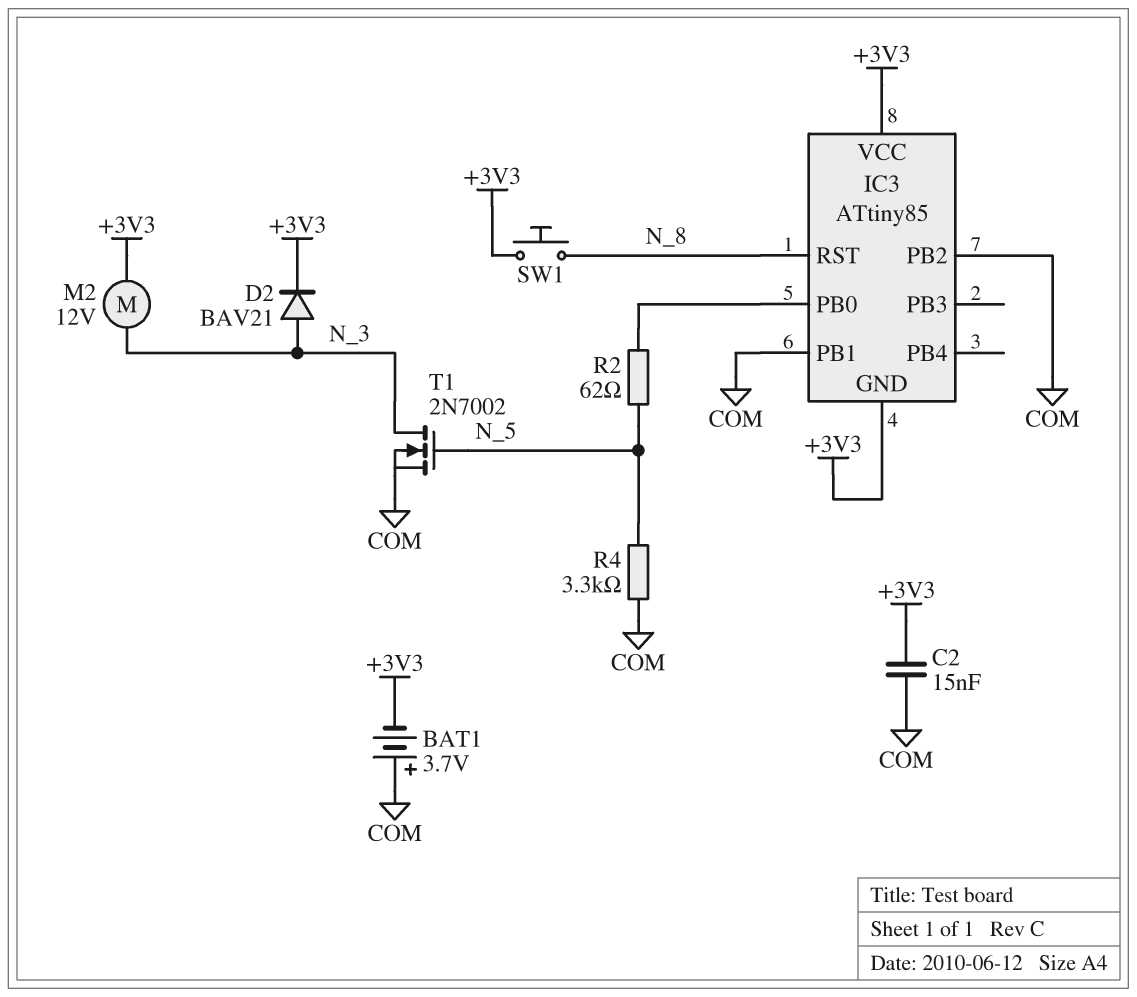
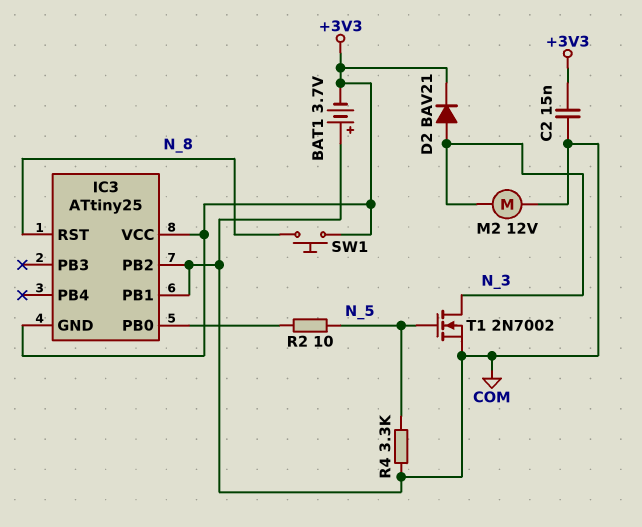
IC3: ATtiny85 -> ATtiny25
M2: motor 12V (+3V3, N_3) -> motor 12V (COM, N_3)
R2: 62 (IC3/PB0, N_5) -> 10 (IC3/PB0, N_5)

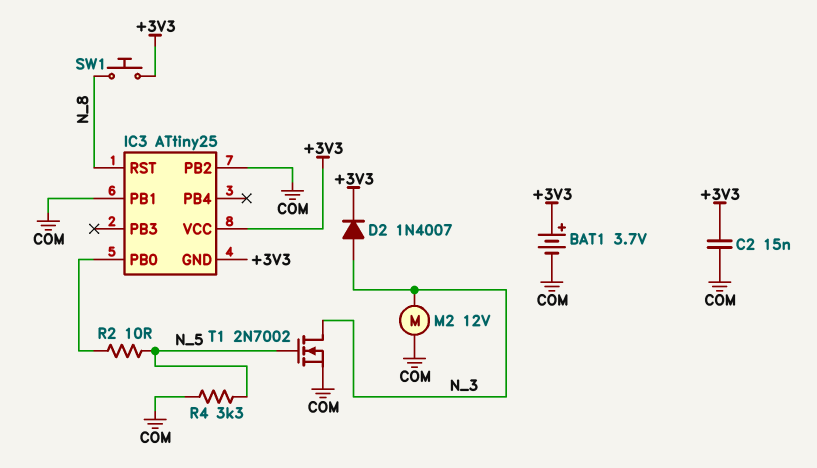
BAT1: 3.7V (plus COM, minus +3V3) -> 3.7V (plus +3V3, minus COM)
D2: diode BAV21 (A N_3, K +3V3) -> diode 1N4007 (A N_3, K +3V3)

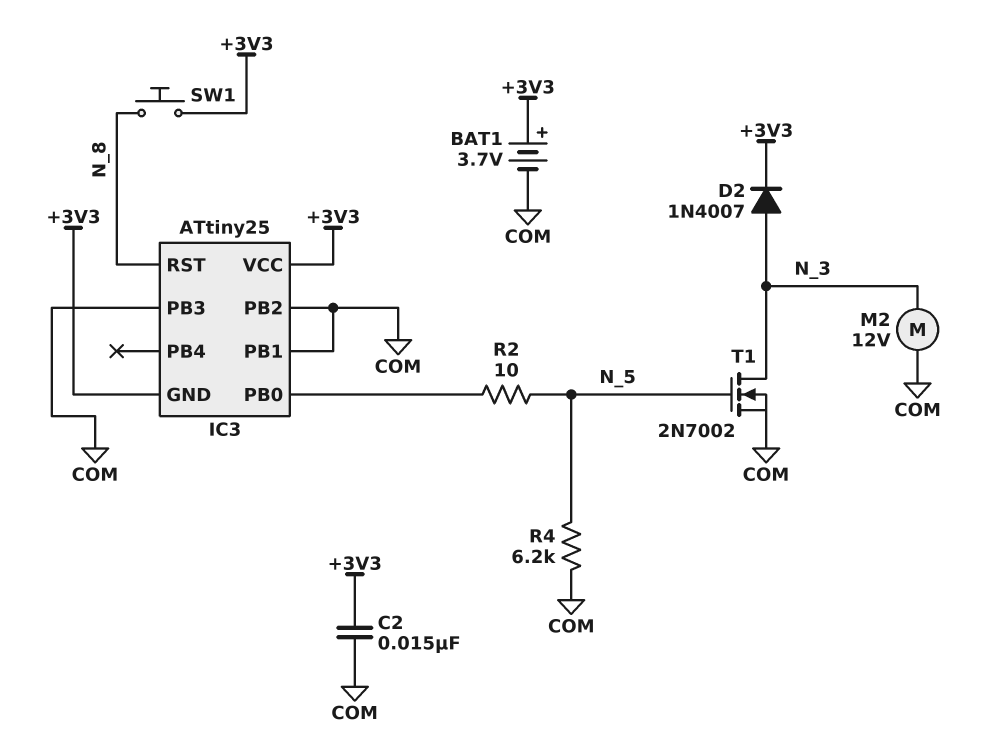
IC3 pin PB3: none -> COM
R4: 3.3k (COM, N_5) -> 6.2k (COM, N_5)

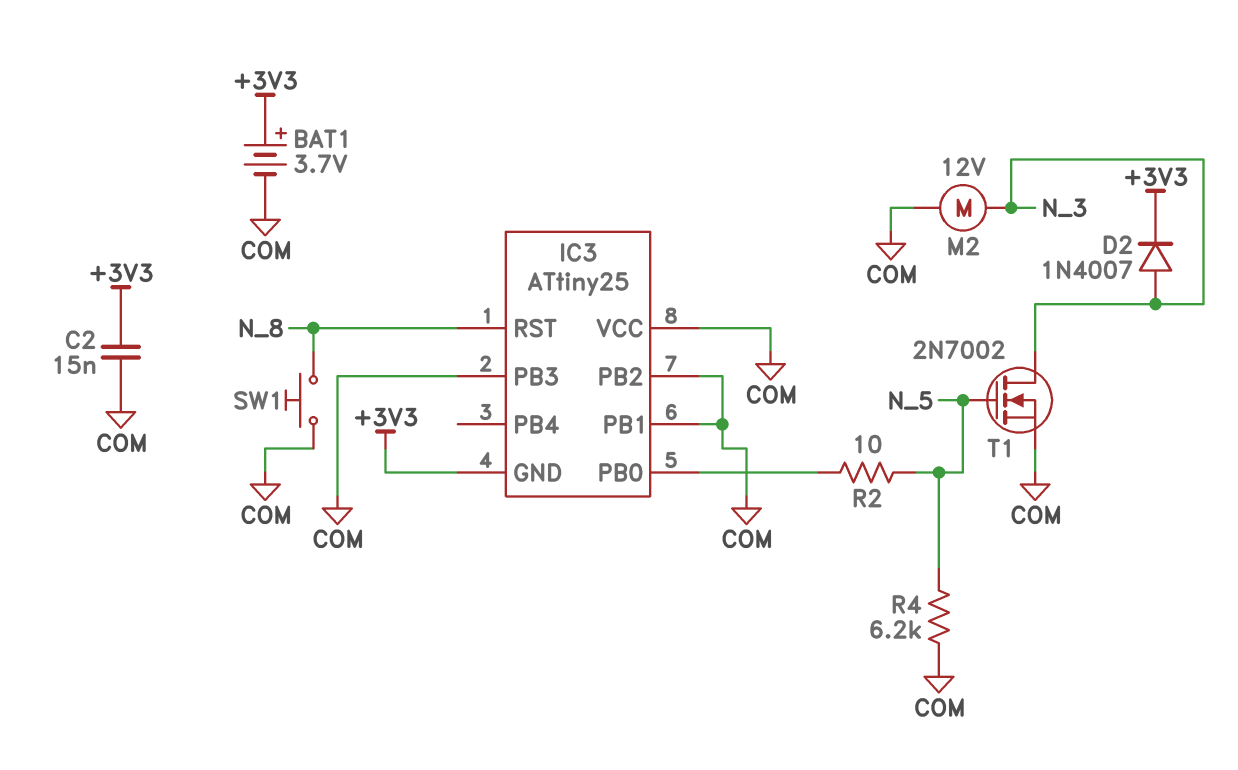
IC3 pin VCC: +3V3 -> COM
SW1: button (+3V3, N_8) -> button (COM, N_8)

